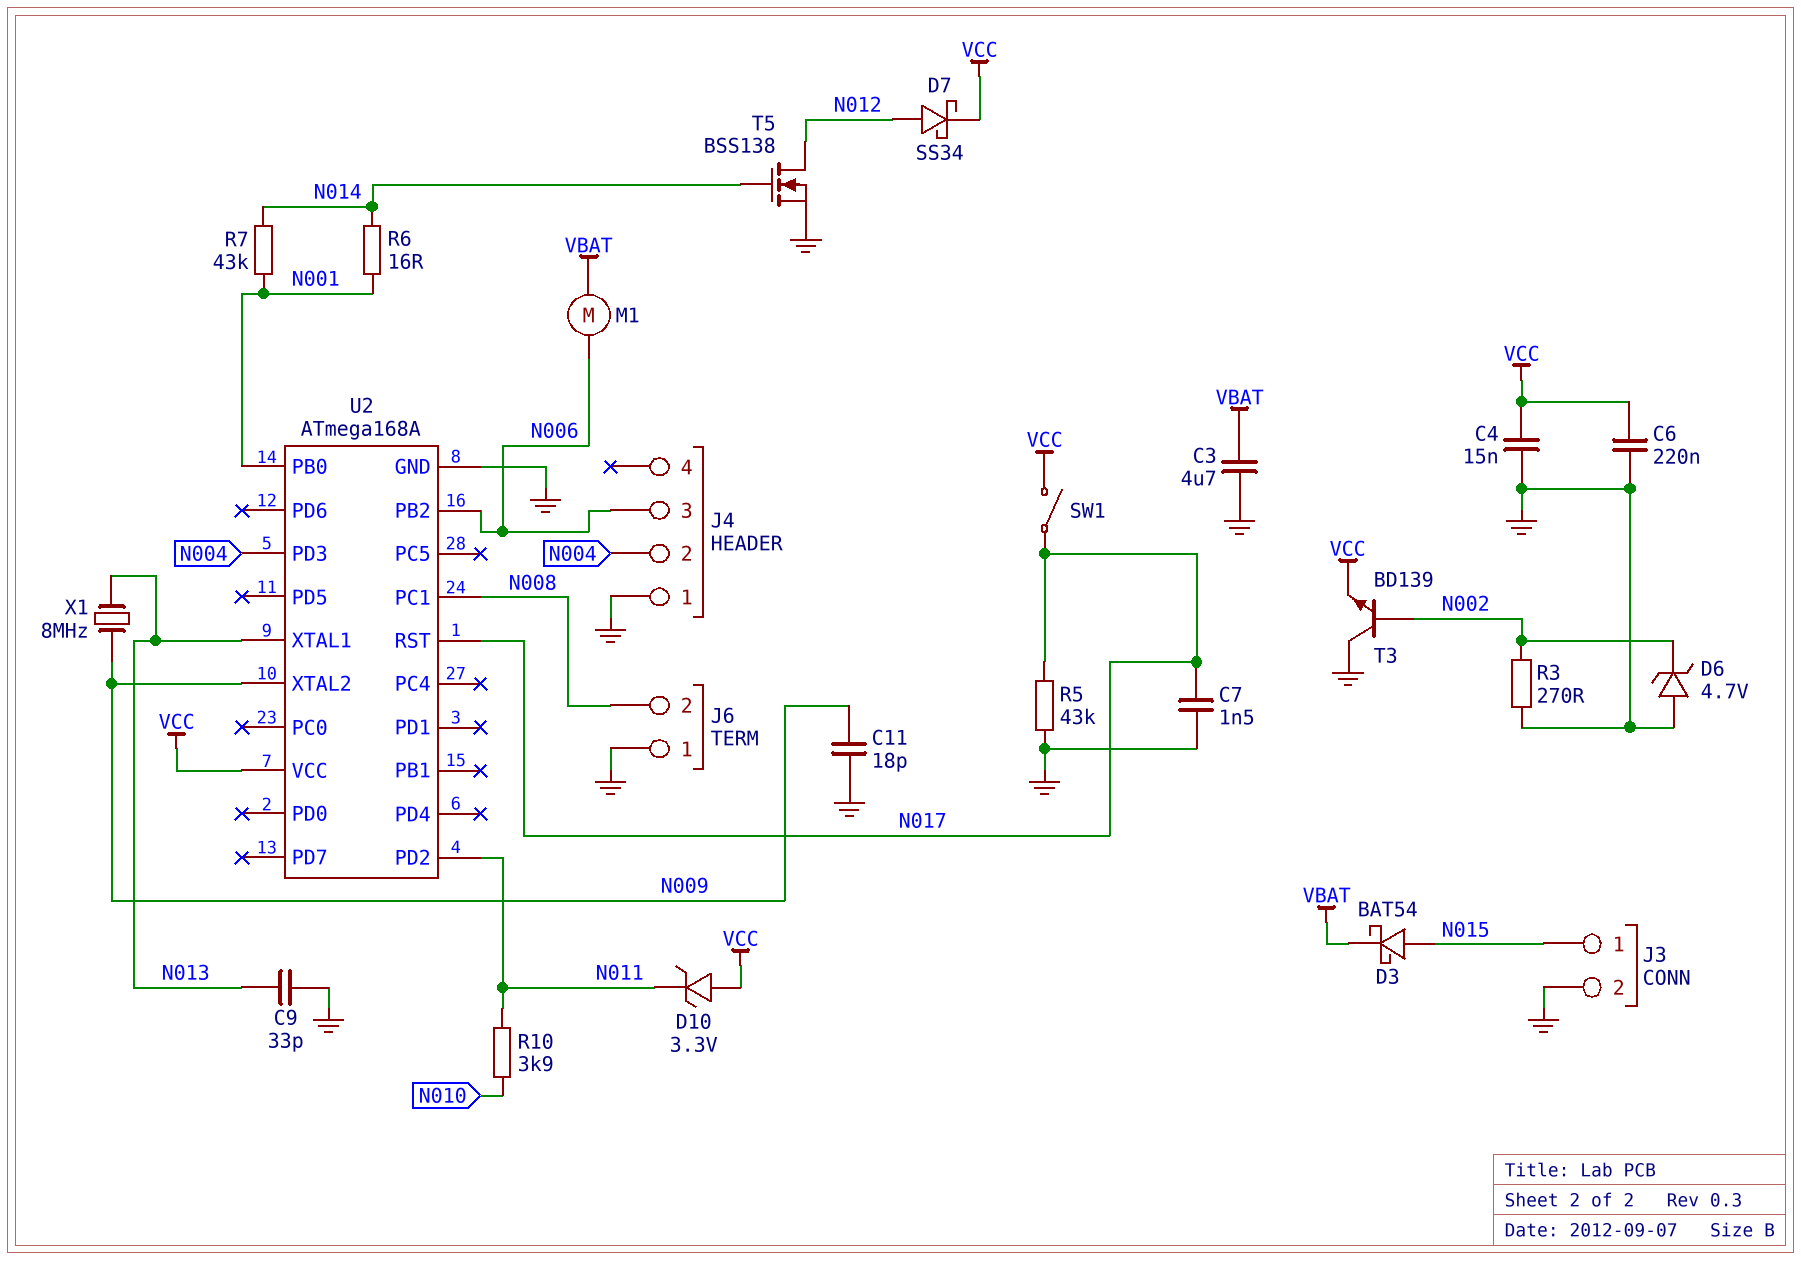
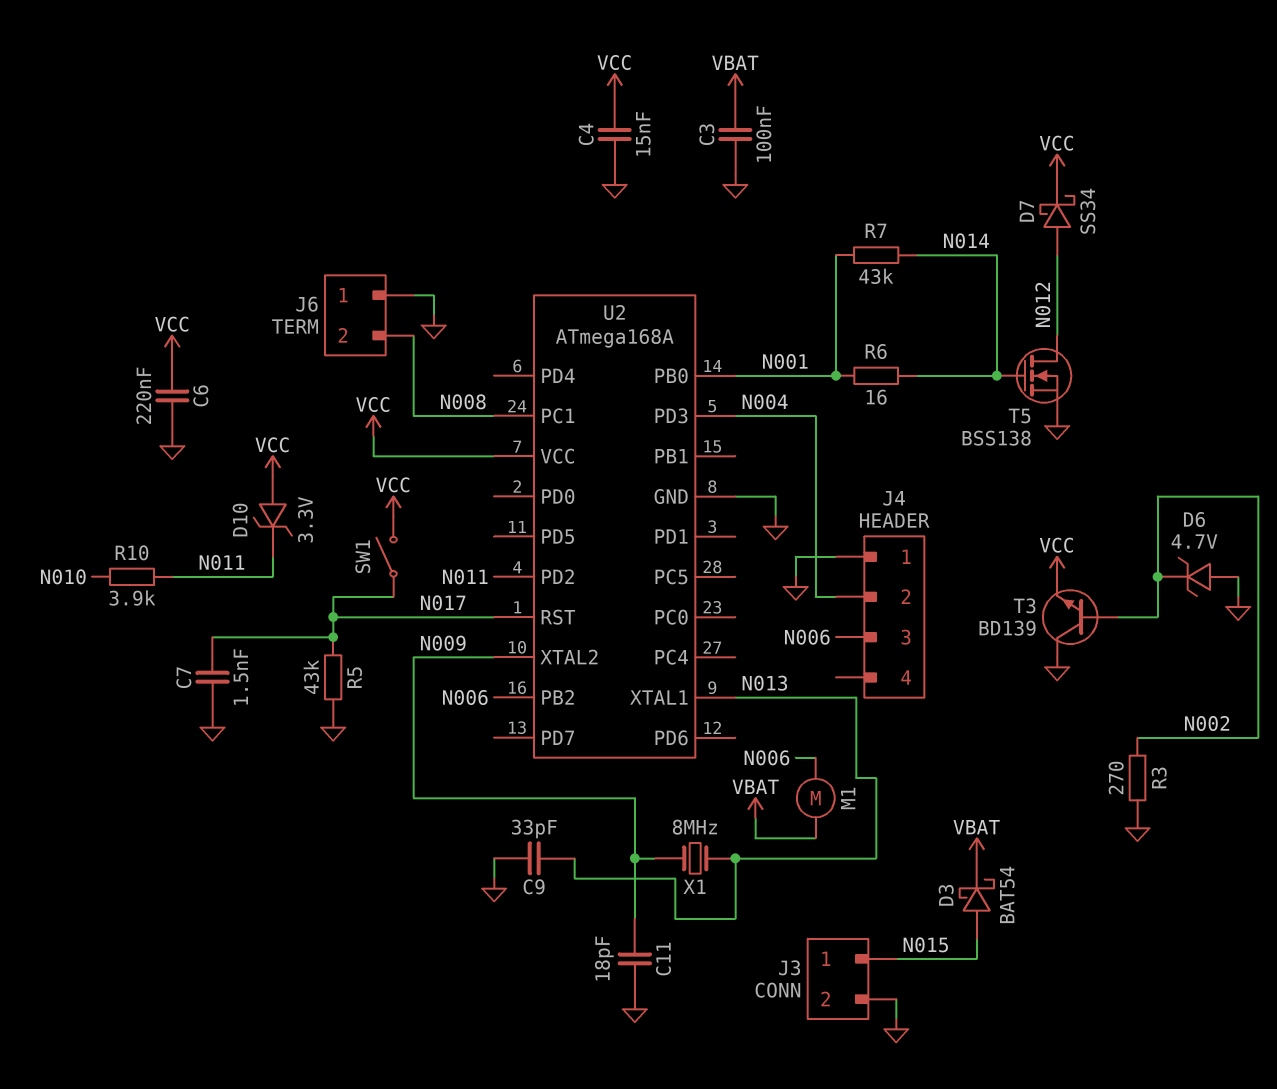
C3: 4.7uF (GND, VBAT) -> 100nF (GND, VBAT)

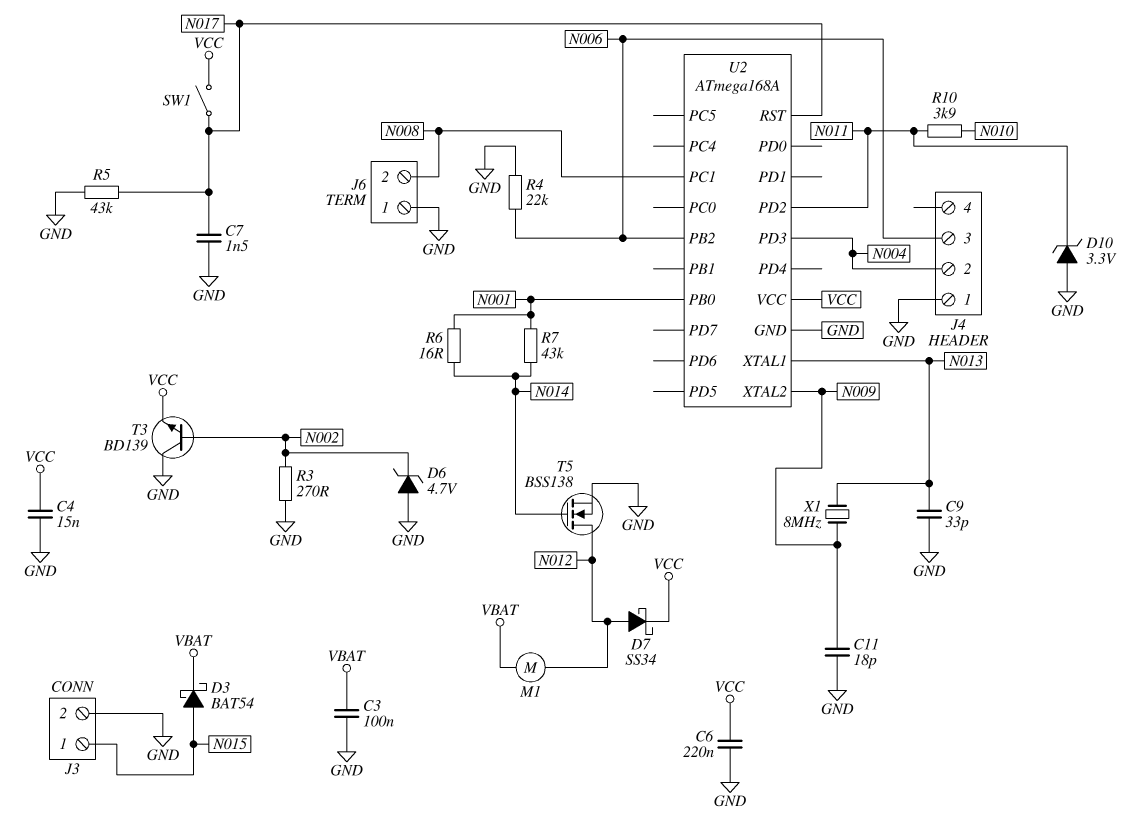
D10: zener 3.3V (A VCC, K N011) -> zener 3.3V (A GND, K N011)
M1: motor (N006, VBAT) -> motor (N012, VBAT)
R4: none -> 22k (GND, N006)

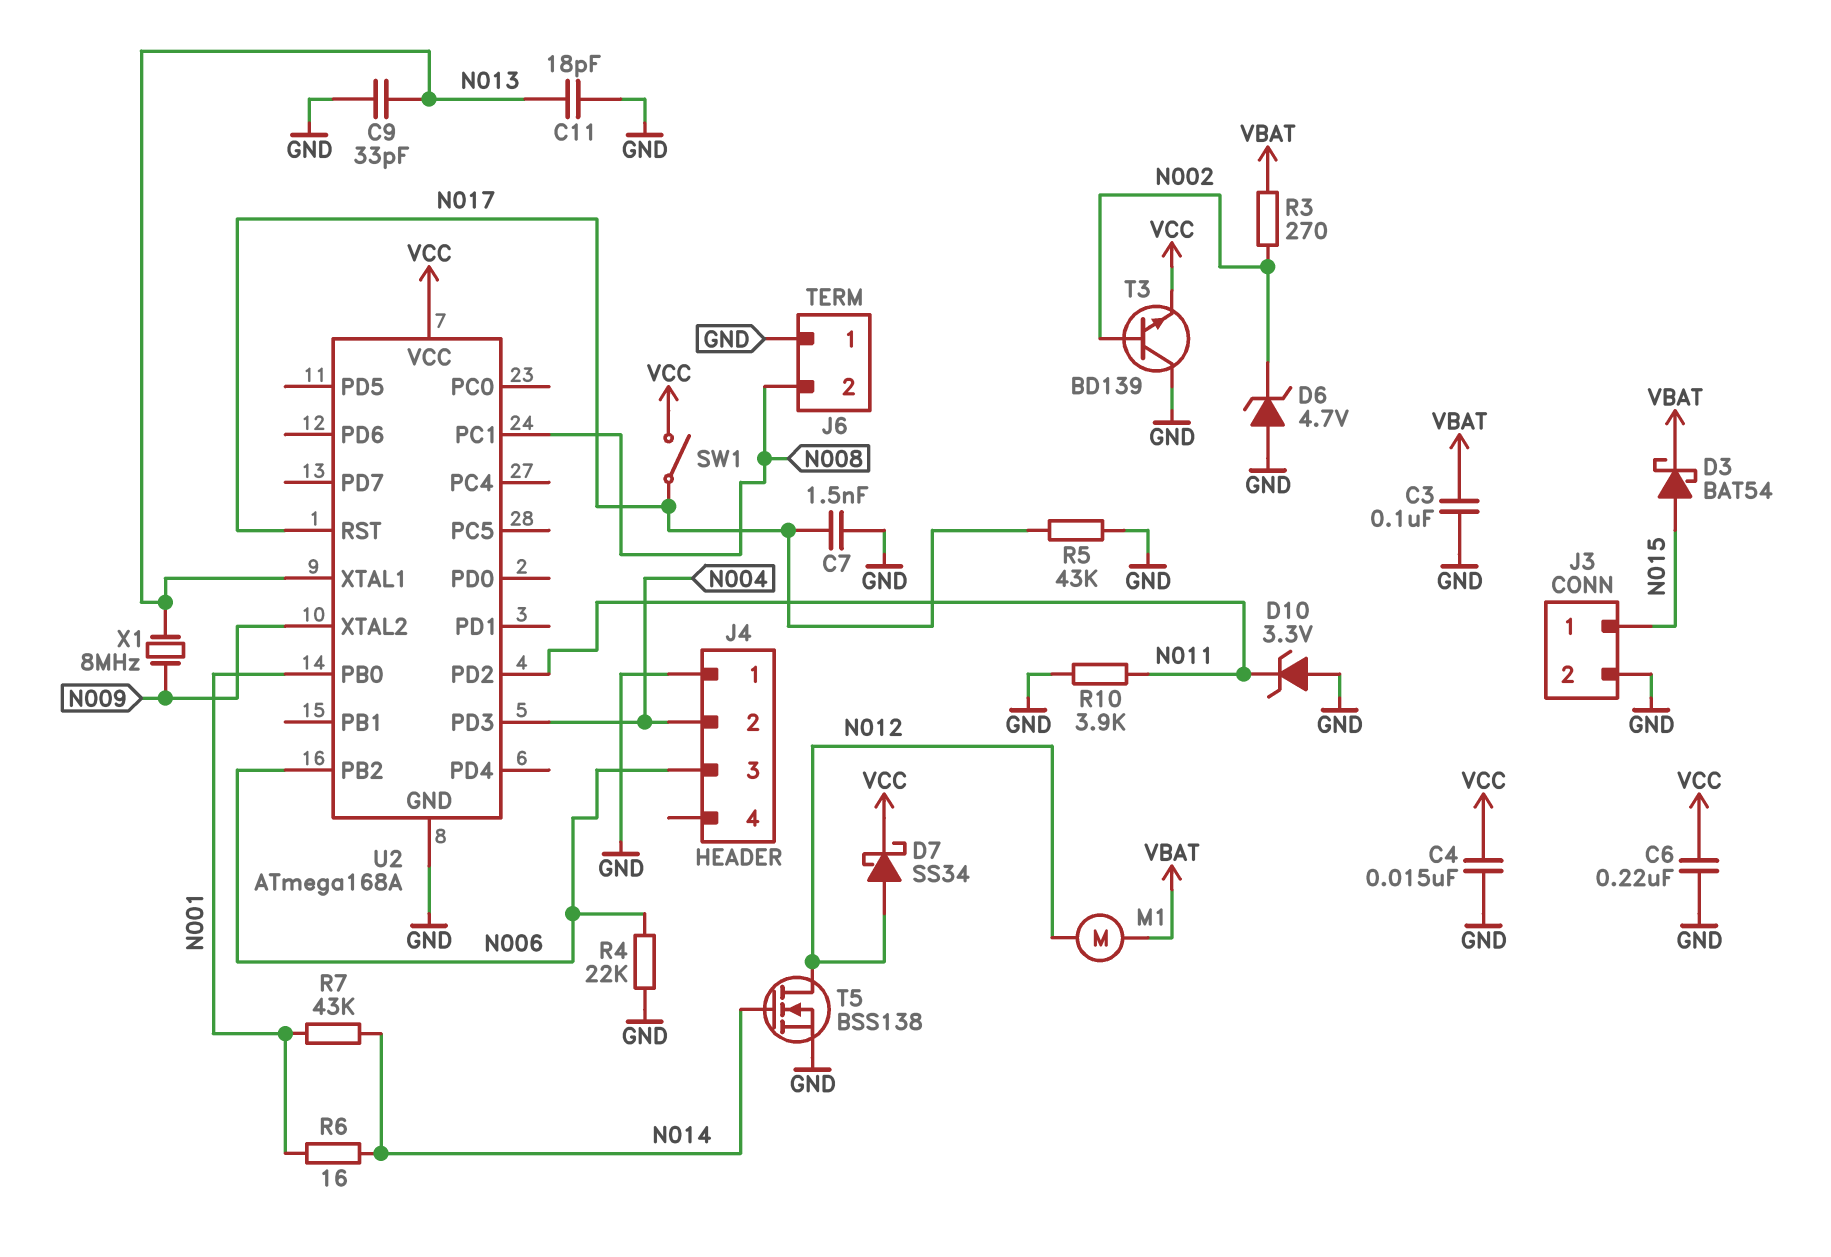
C11: 18pF (GND, N009) -> 18pF (GND, N013)
R3: 270 (GND, N002) -> 270 (N002, VBAT)
R10: 3.9k (N010, N011) -> 3.9k (GND, N011)

